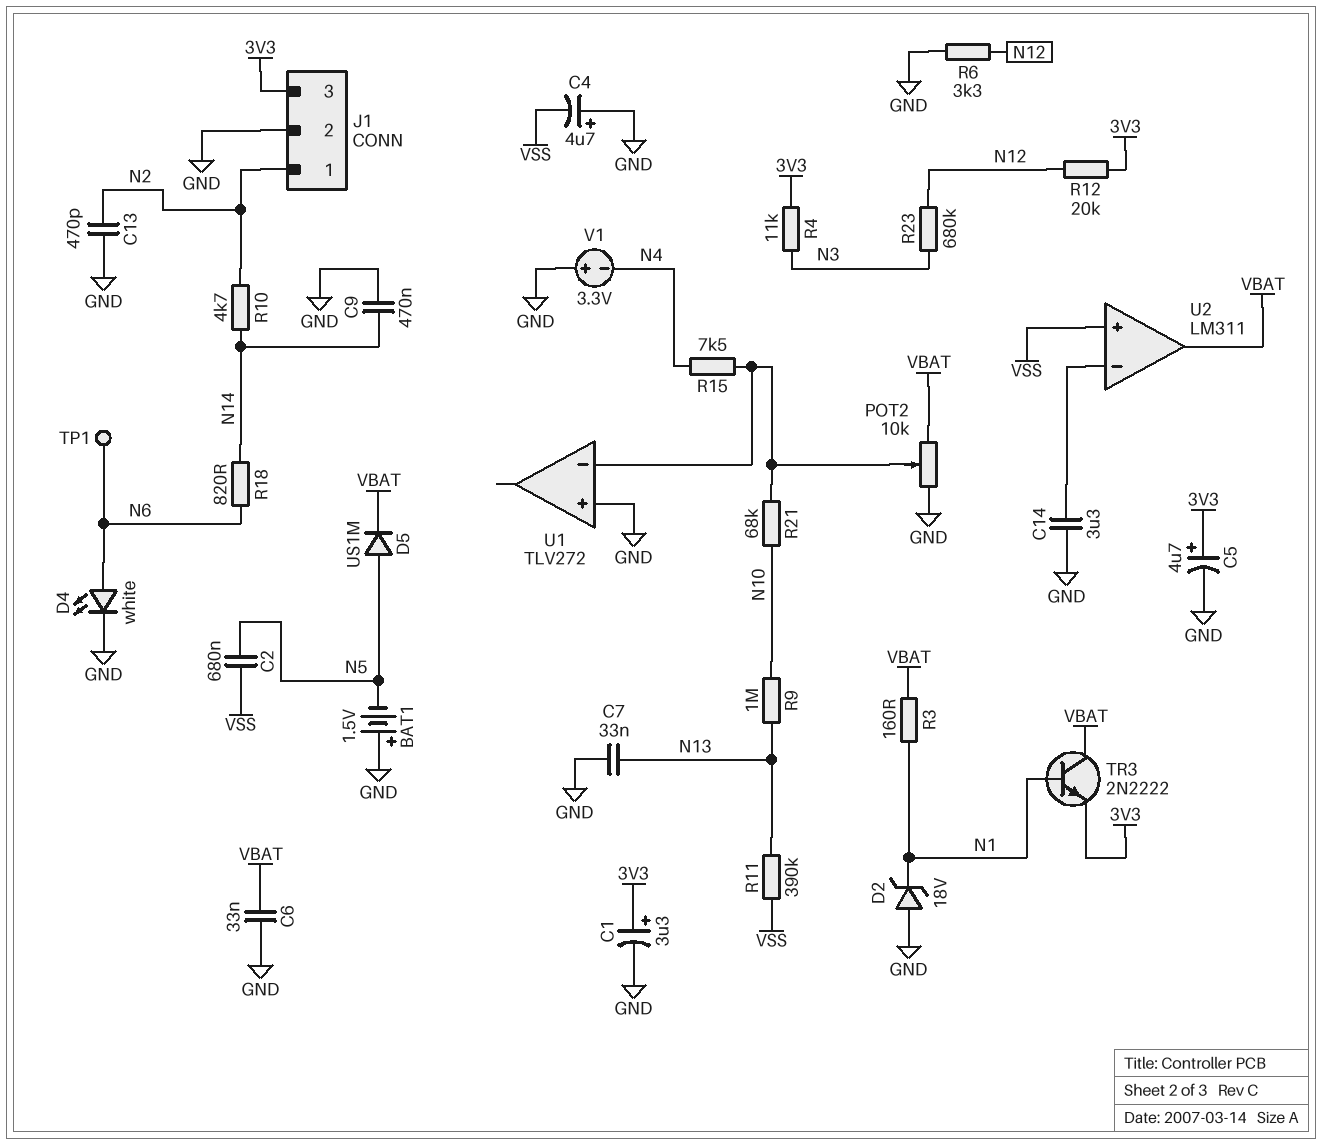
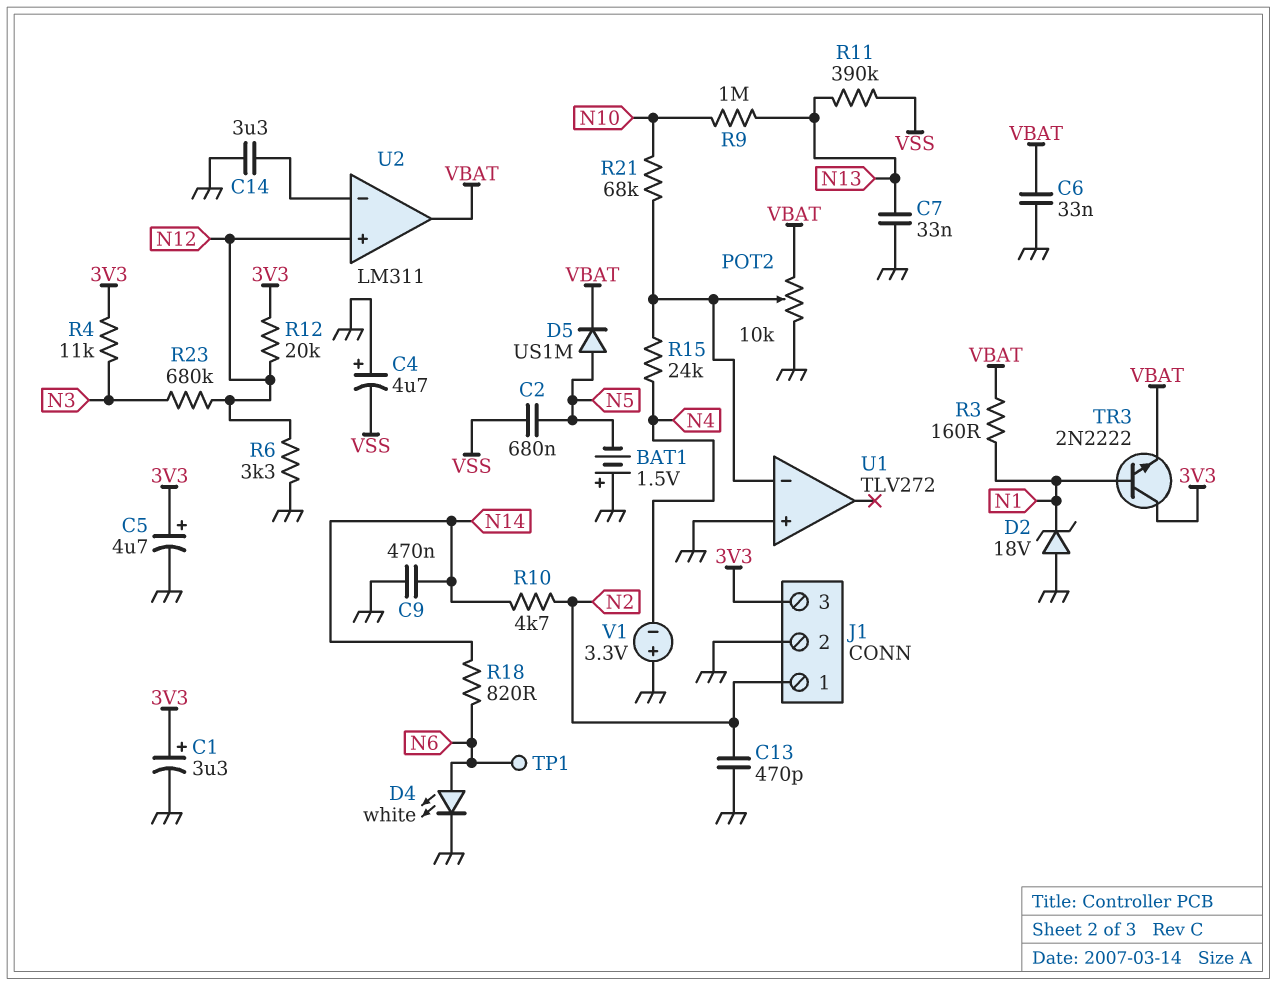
R15: 7.5k (N4, U1/in-) -> 24k (N4, U1/in-)
TR3: NPN 2N2222 (B N1, C VBAT, E 3V3) -> NPN 2N2222 (B N1, C 3V3, E VBAT)
U2 pin in+: VSS -> N12

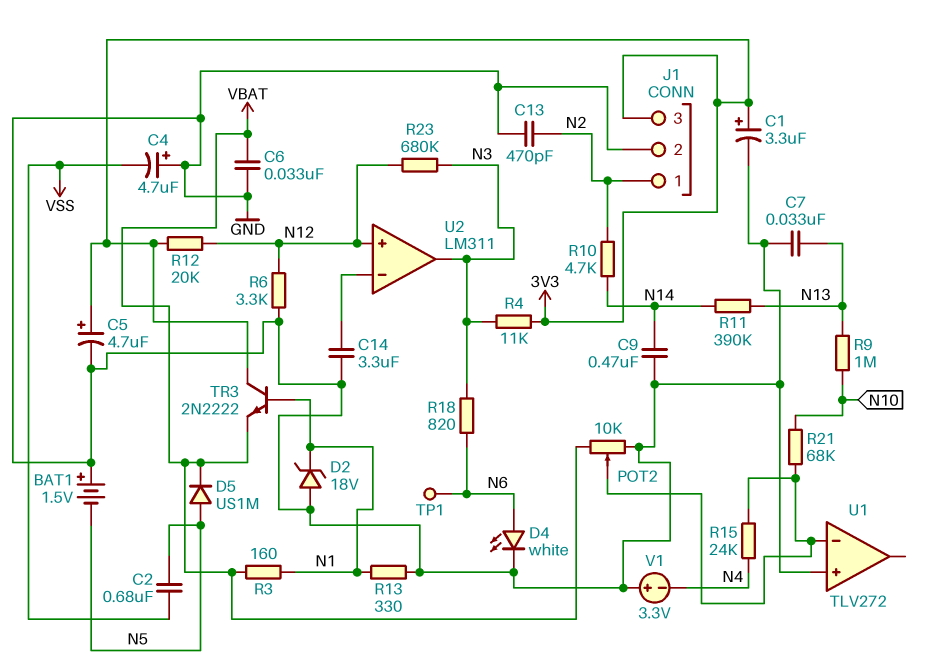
R11: 390k (N13, VSS) -> 390k (N13, N14)
R13: none -> 330 (GND, N1)
R18: 820 (N6, N14) -> 820 (N3, N6)
U2 pin out: VBAT -> N3

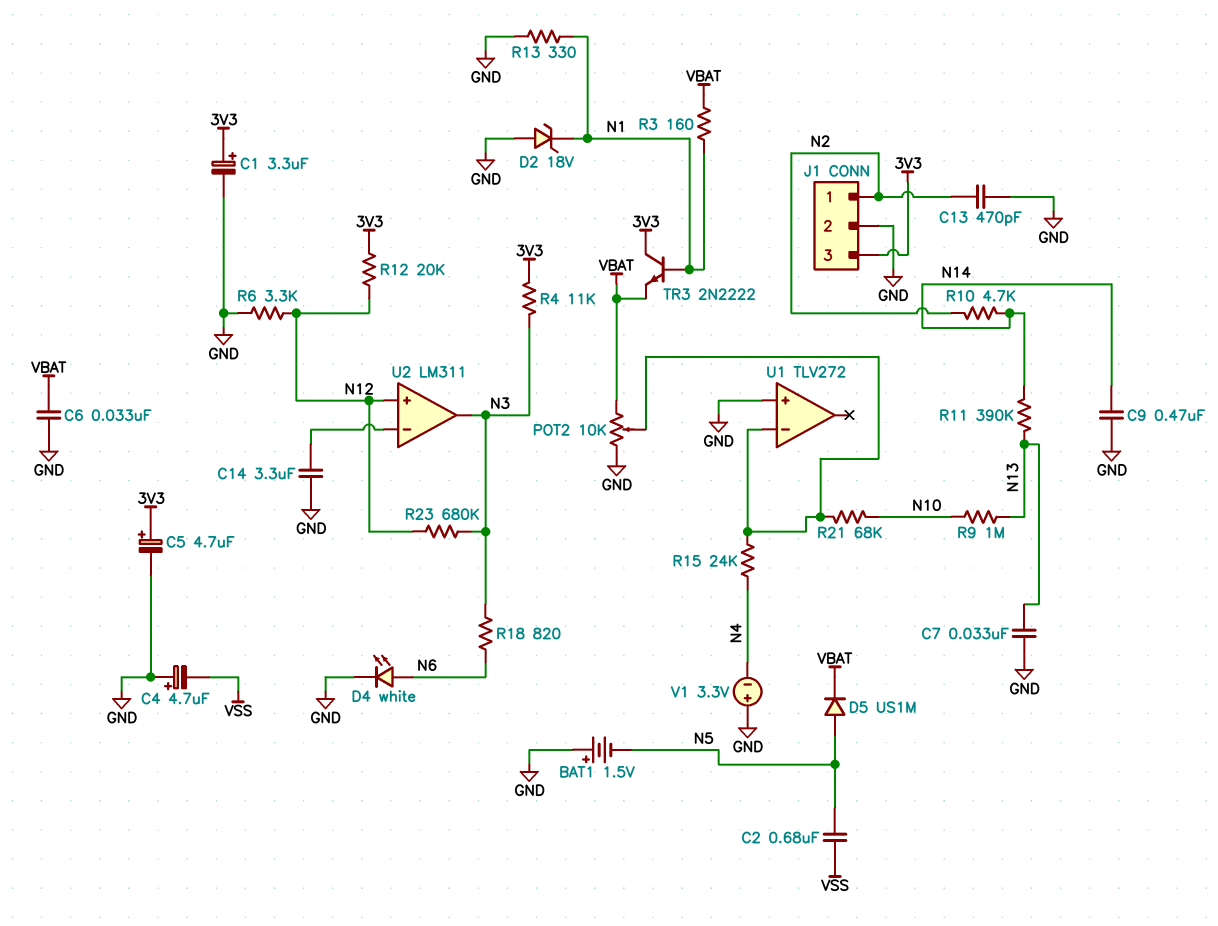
TP1: test point (N6) -> none

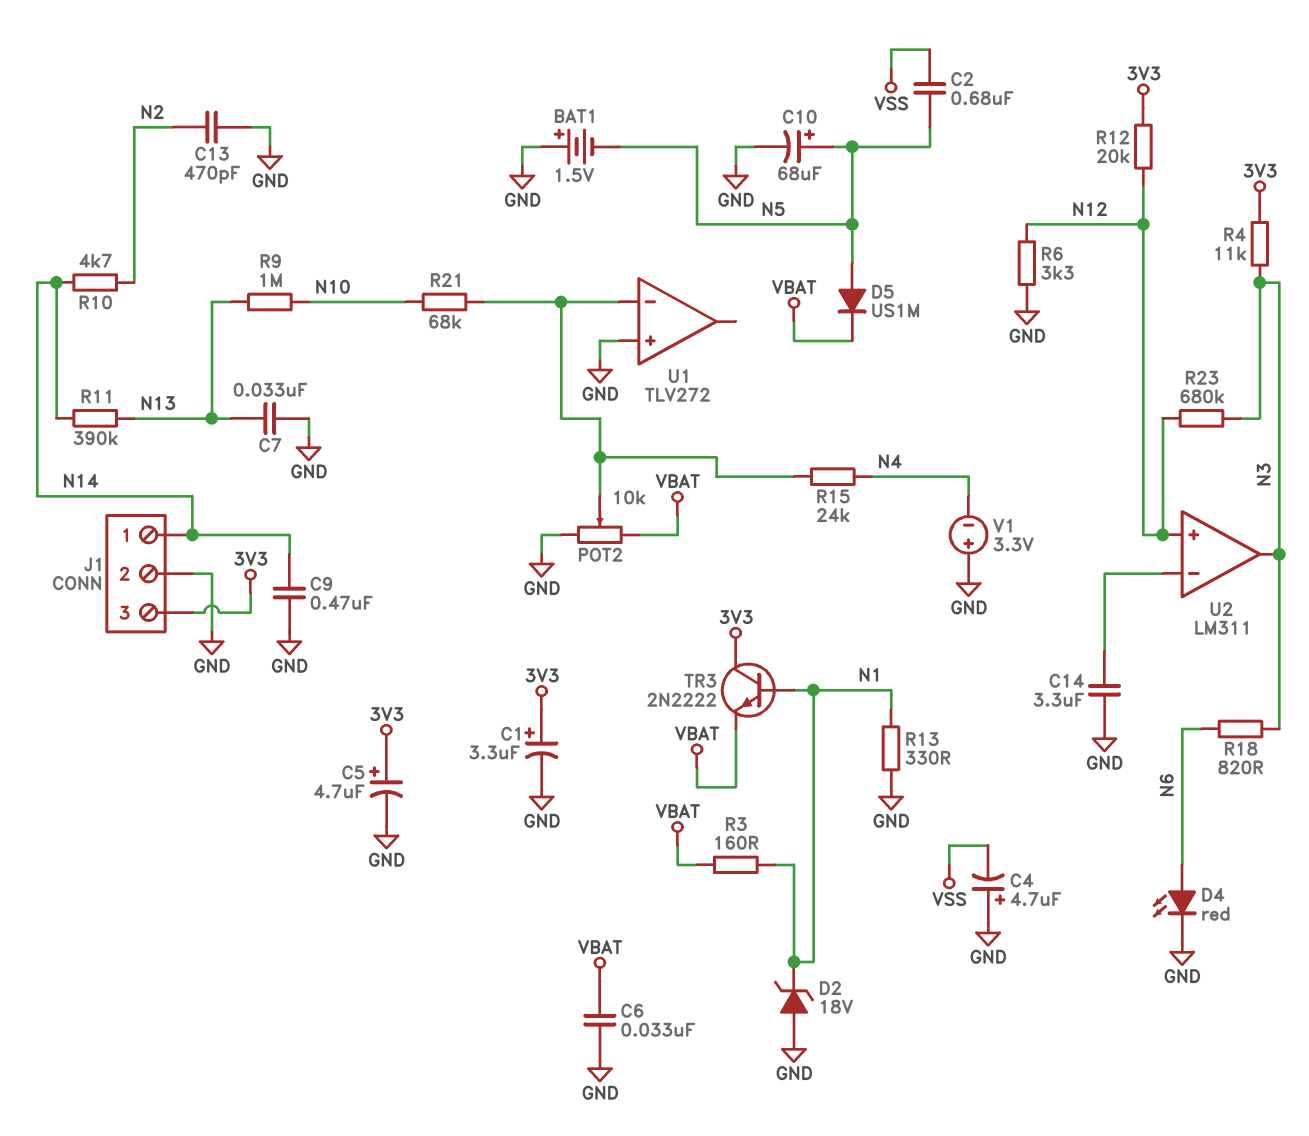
C10: none -> 68uF (plus N5, minus GND)
D4: LED white (A N6, K GND) -> LED red (A N6, K GND)
J1 pin 1: N2 -> N14

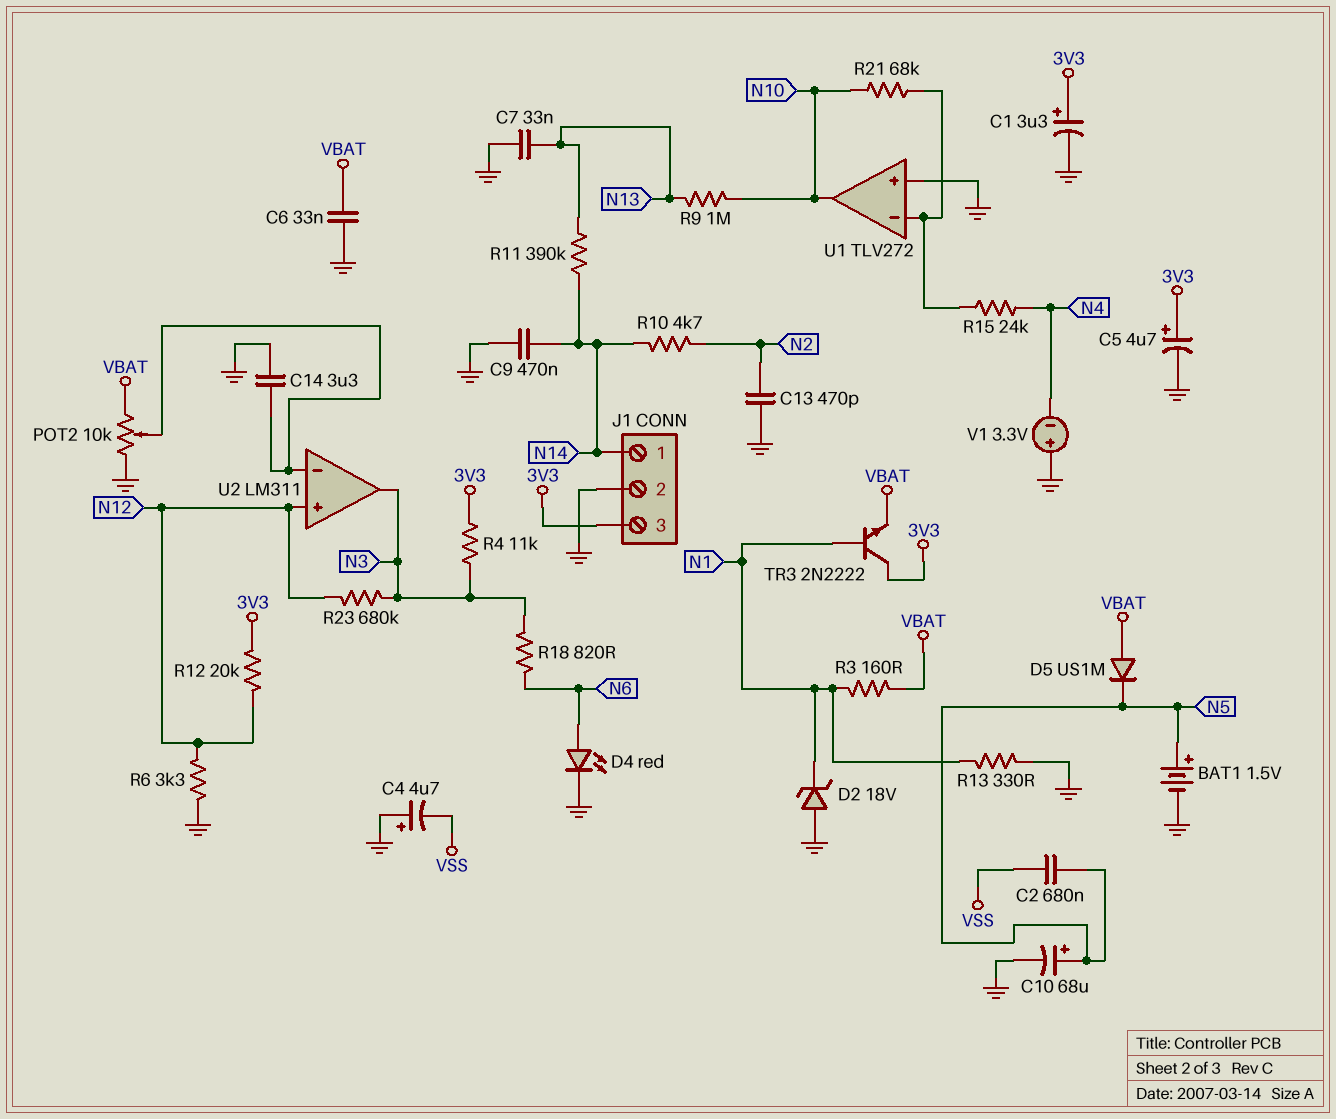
BAT1: 1.5V (plus GND, minus N5) -> 1.5V (plus N5, minus GND)
D5: diode US1M (A N5, K VBAT) -> diode US1M (A VBAT, K N5)
POT2: 10k (GND, VBAT, wiper U1/in-) -> 10k (GND, VBAT, wiper U2/in-)
U1 pin out: none -> N10

